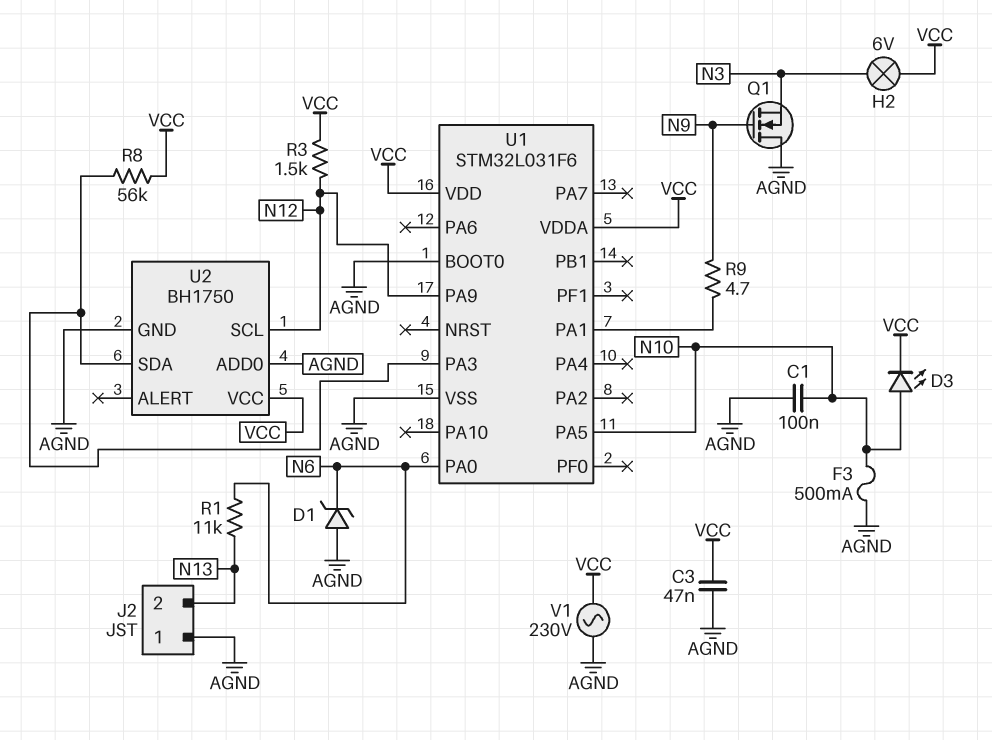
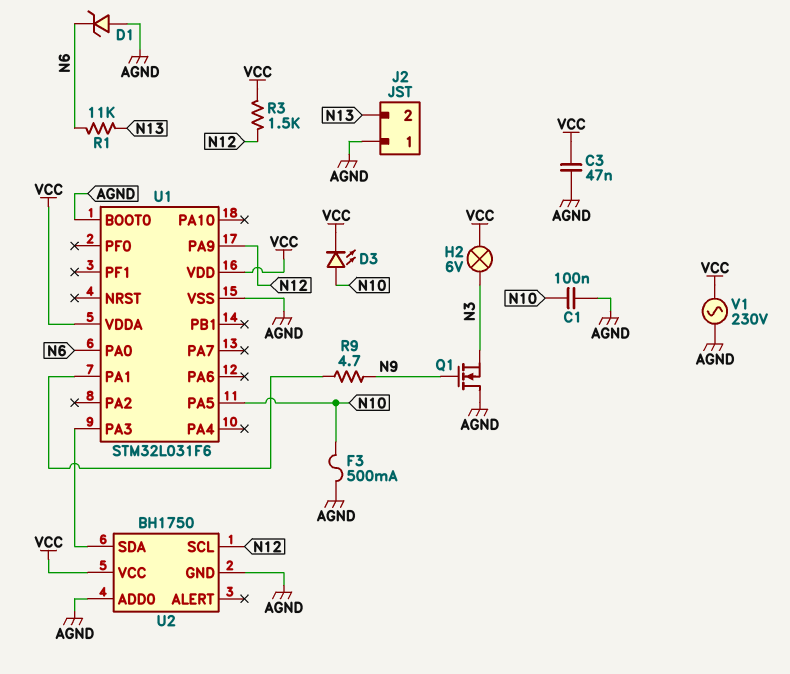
R8: 56k (U1/PA3, VCC) -> none

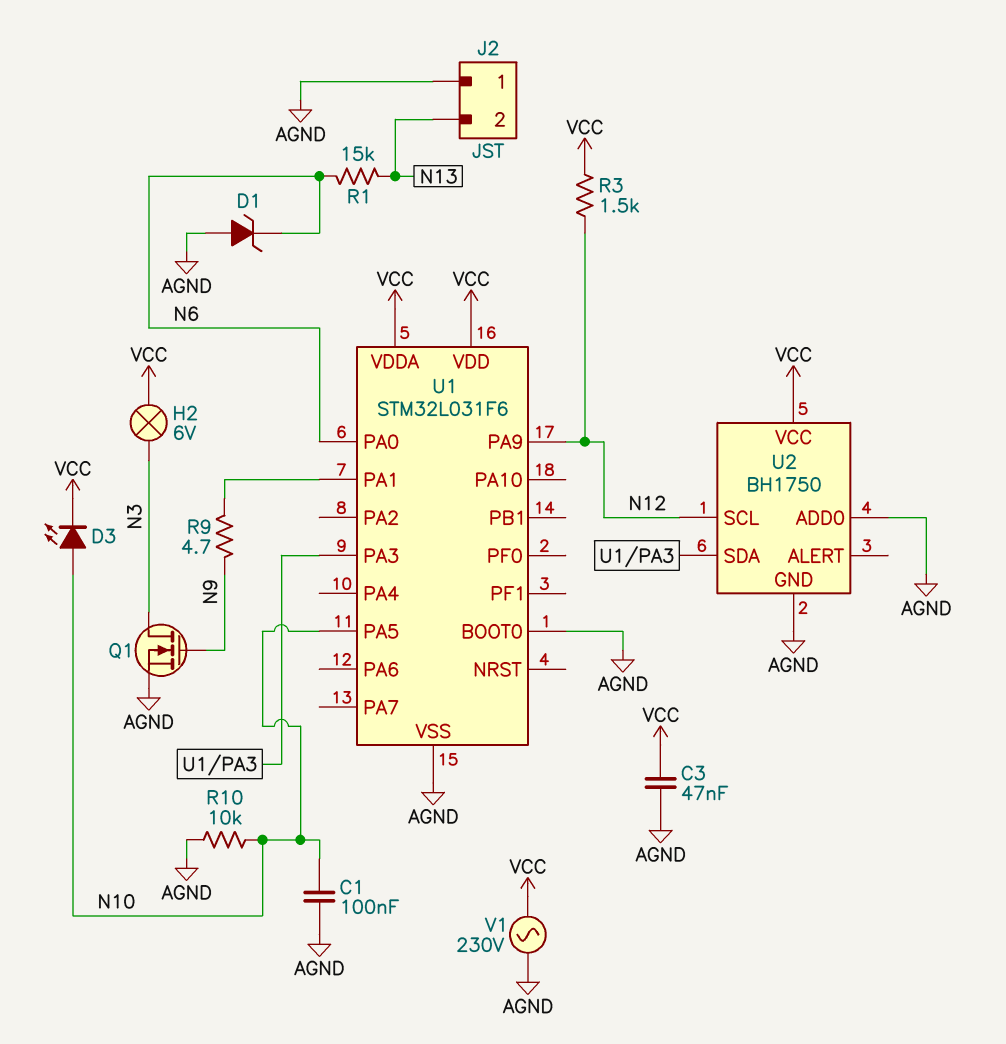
F3: 500mA (AGND, N10) -> none
Q1: NMOS (G N9, D AGND, S N3) -> NMOS (G N9, D N3, S AGND)
R1: 11k (N6, N13) -> 15k (N6, N13)
R10: none -> 10k (AGND, N10)

